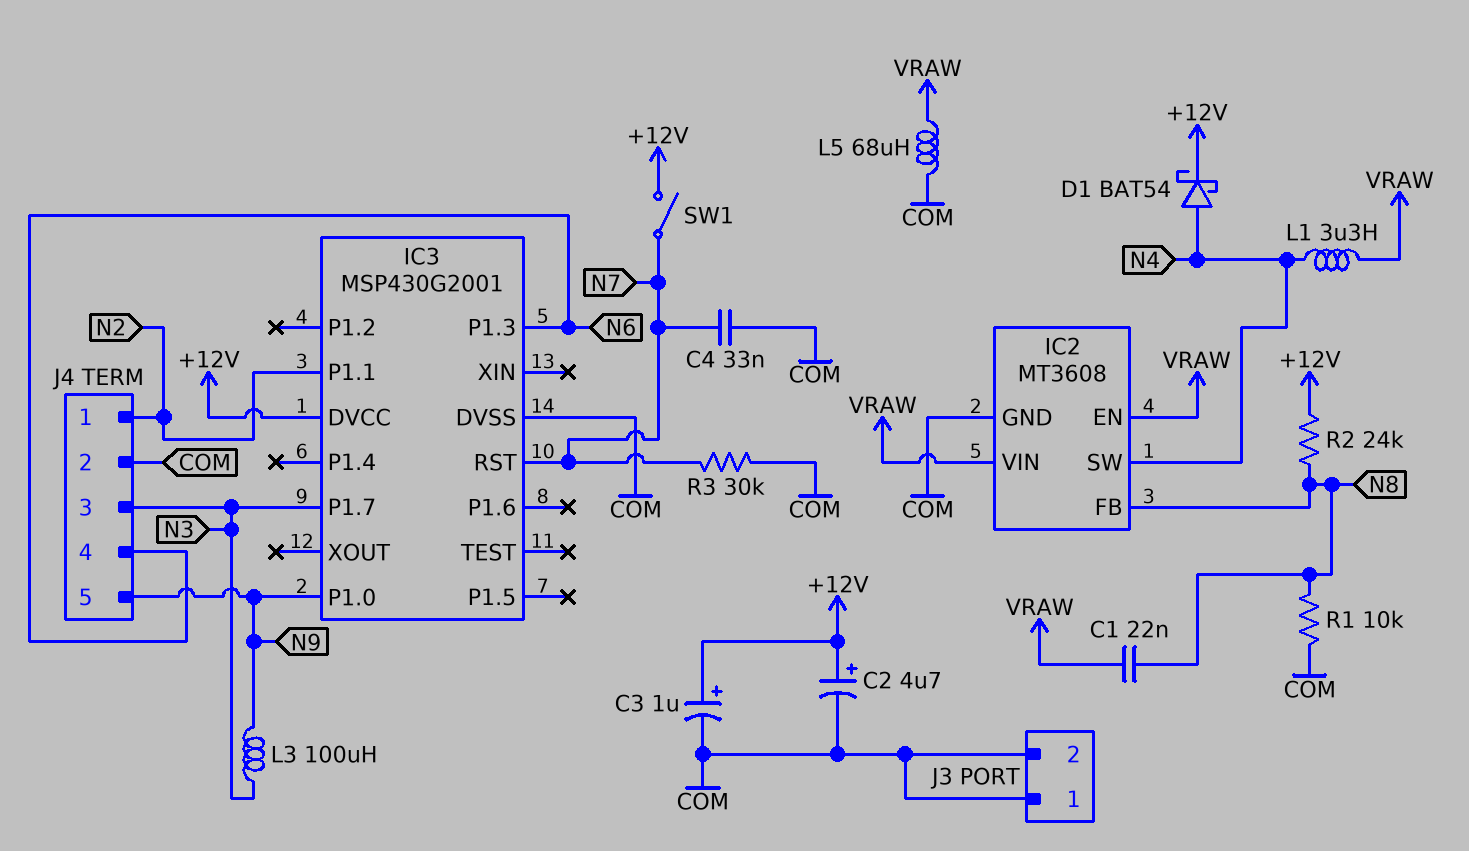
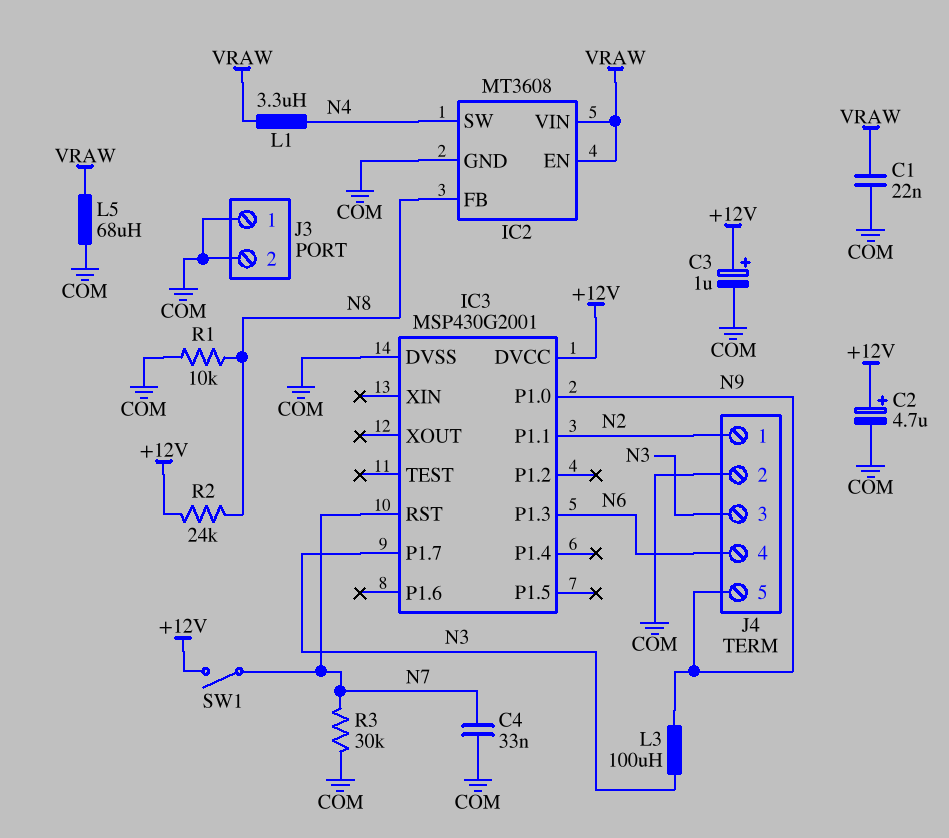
C1: 22nF (N8, VRAW) -> 22nF (COM, VRAW)
D1: schottky BAT54 (A N4, K +12V) -> none

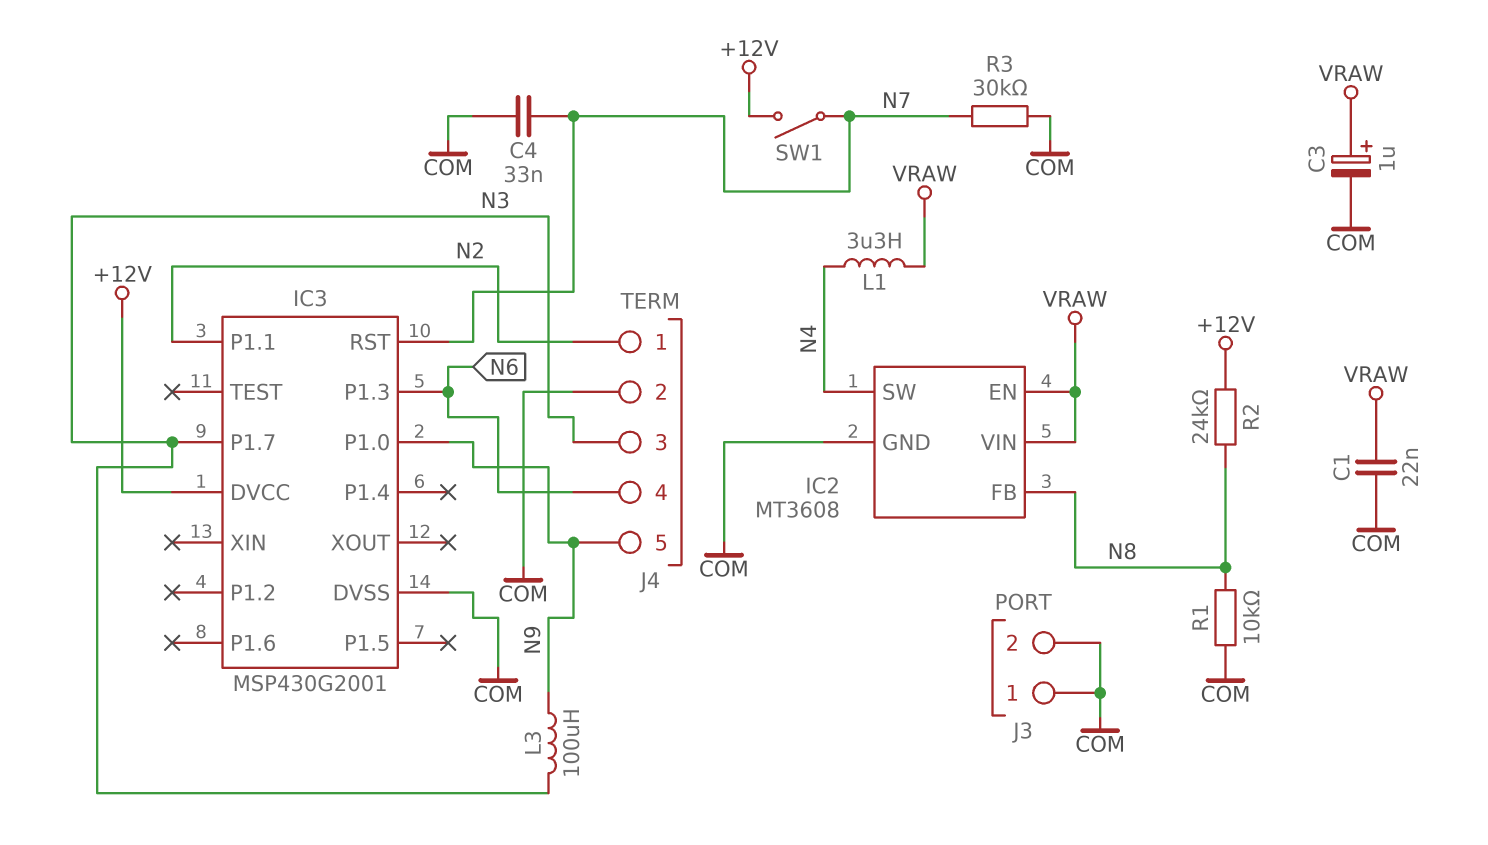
C2: 4.7uF (plus +12V, minus COM) -> none
C3: 1uF (plus +12V, minus COM) -> 1uF (plus VRAW, minus COM)
L5: 68uH (COM, VRAW) -> none

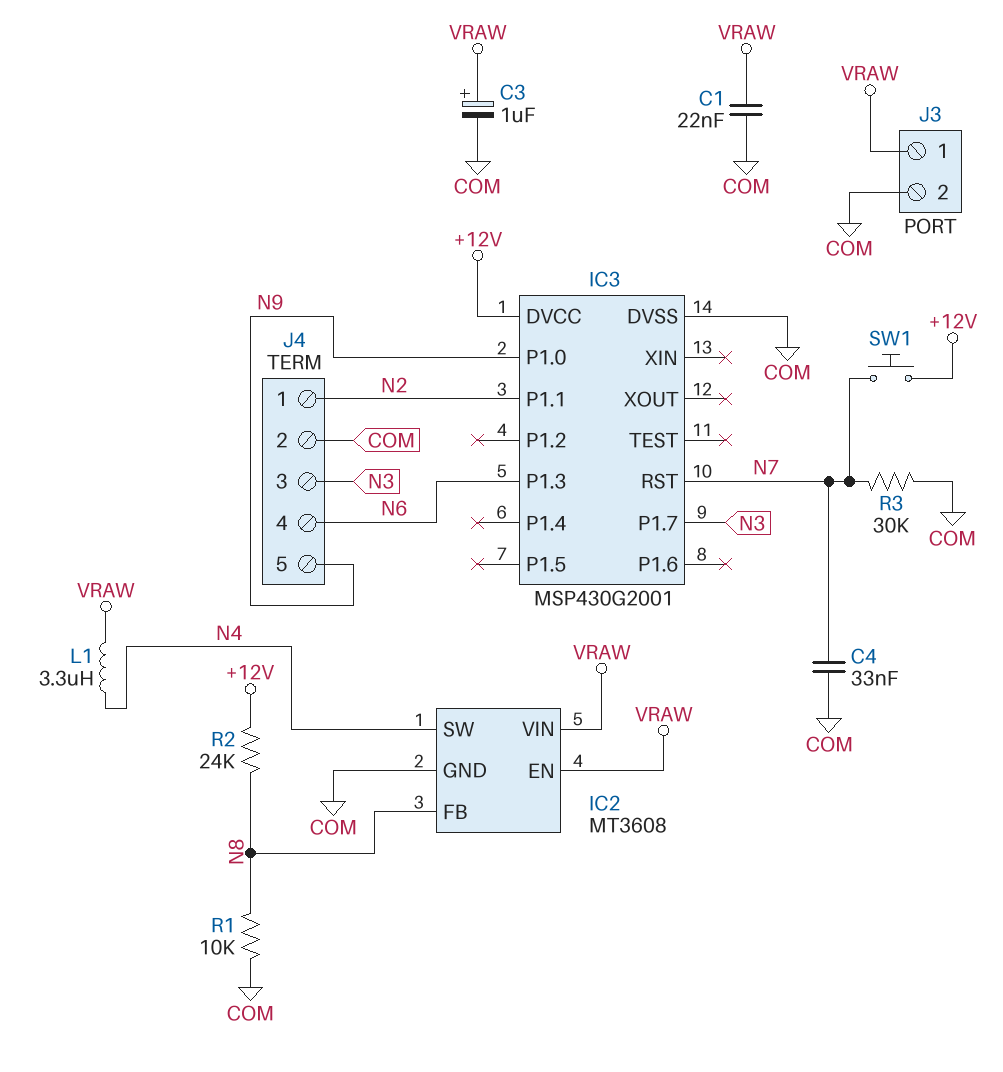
J3 pin 1: COM -> VRAW
L3: 100uH (N3, N9) -> none
SW1: switch (+12V, N7) -> button (+12V, N7)

